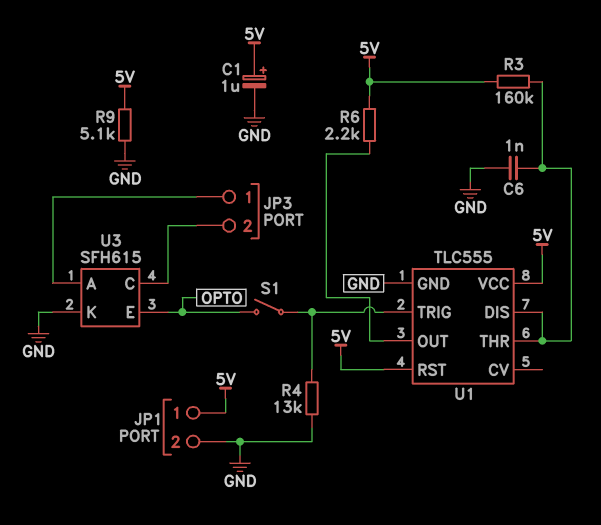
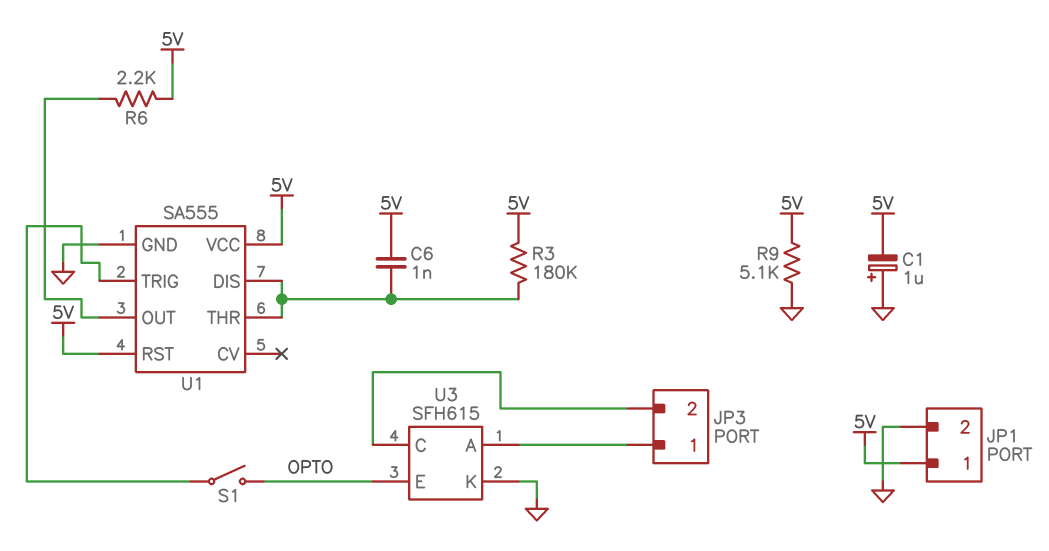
C1: 1uF (plus 5V, minus GND) -> 1uF (plus GND, minus 5V)
C6: 1nF (GND, U1/DIS) -> 1nF (5V, U1/DIS)
R3: 160k (5V, U1/DIS) -> 180k (5V, U1/DIS)
R4: 13k (GND, U1/TRIG) -> none
U1: TLC555 -> SA555

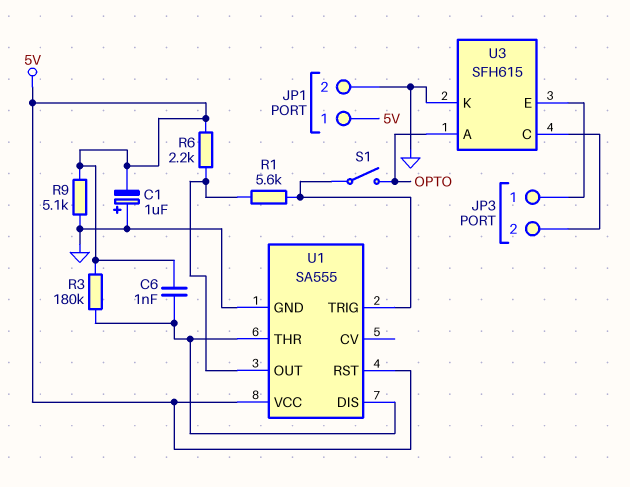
R1: none -> 5.6k (U1/OUT, U1/TRIG)
U3 pin A: JP3/1 -> OPTO
U3 pin E: OPTO -> JP3/1

